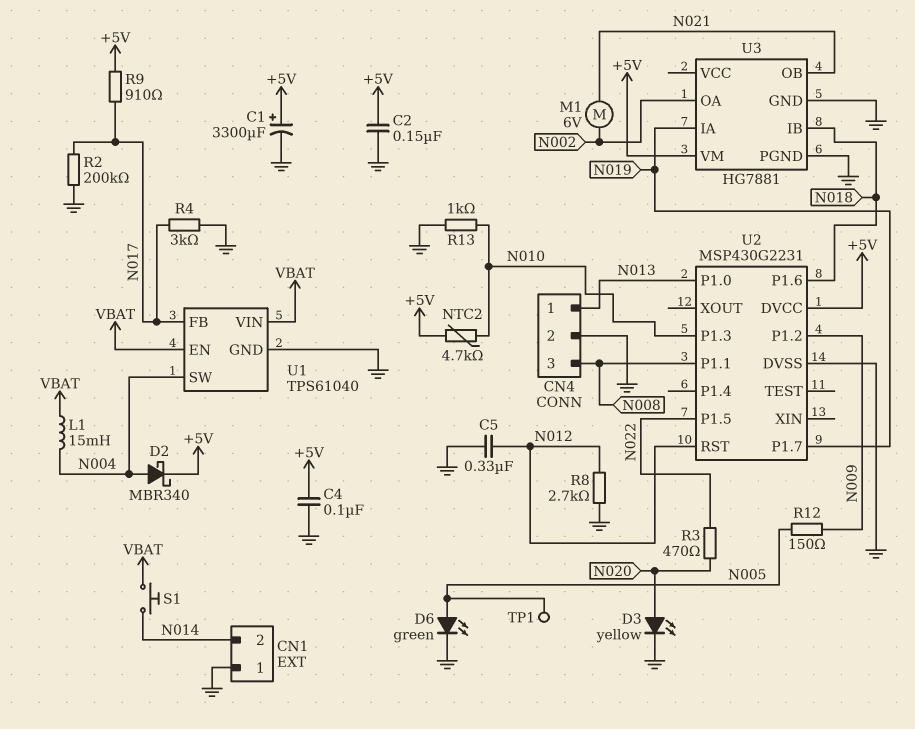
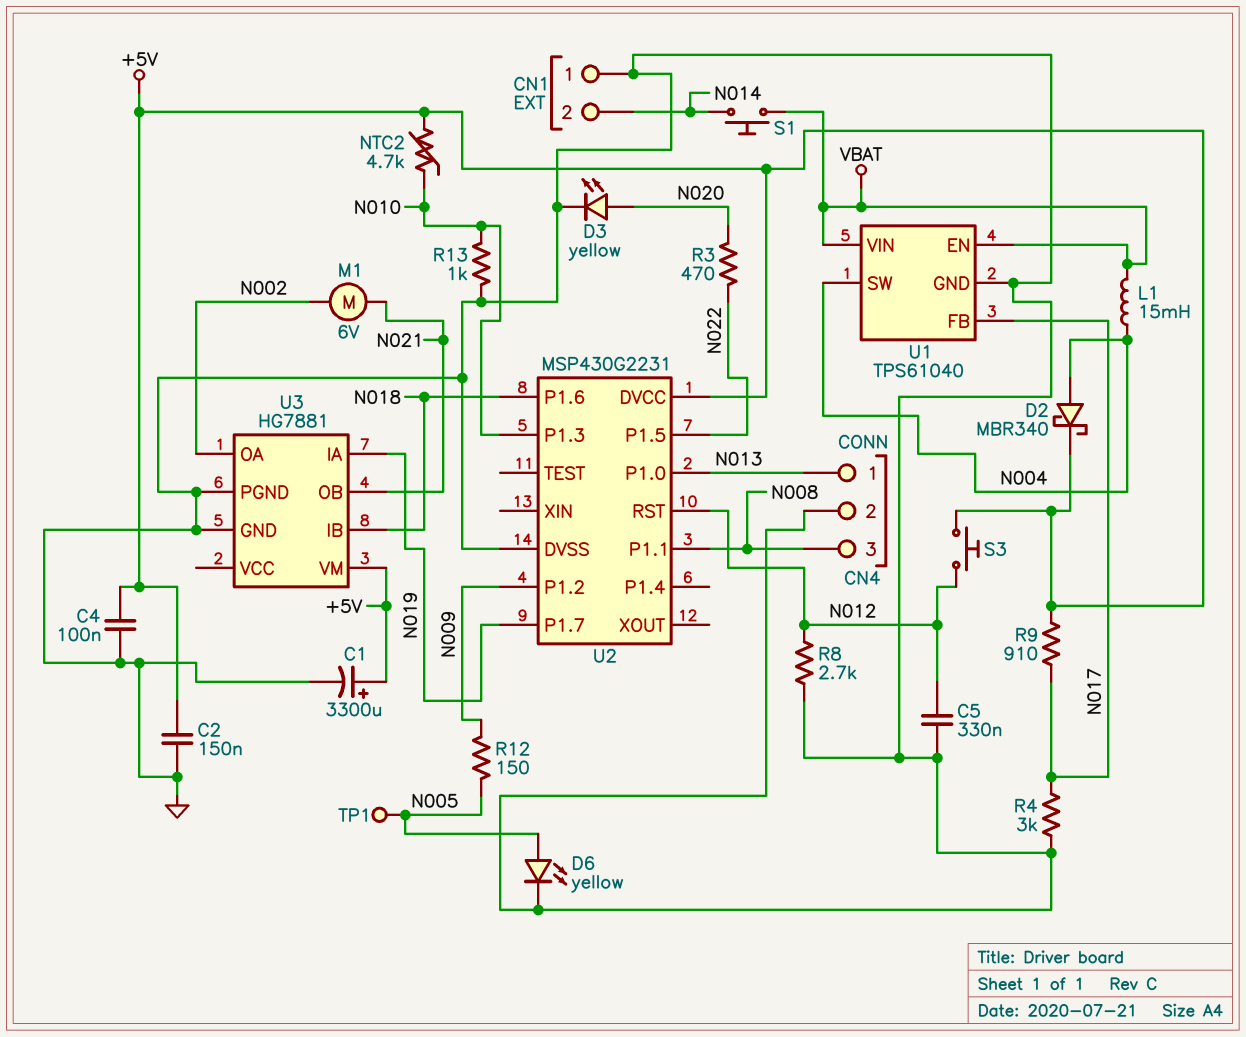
D6: LED green (A N005, K GND) -> LED yellow (A N005, K GND)
R2: 200k (GND, N017) -> none
S3: none -> button (+5V, N012)

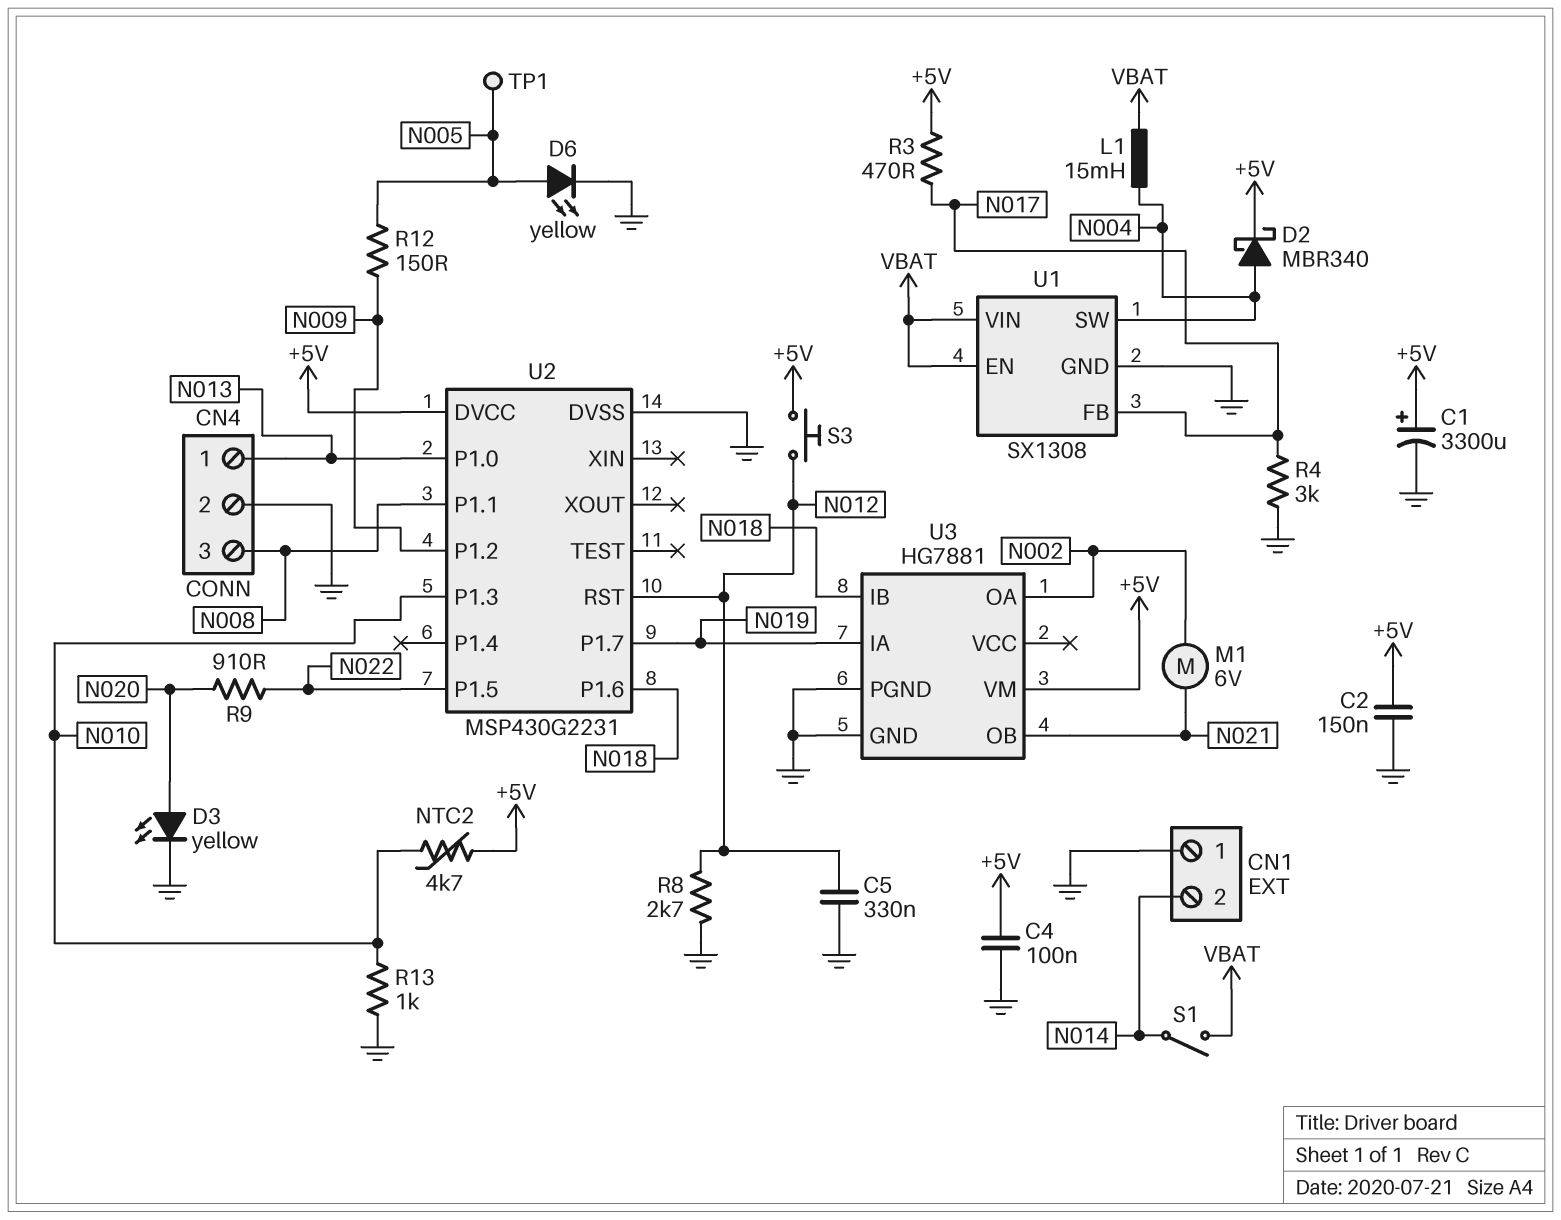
R3: 470 (N020, N022) -> 470 (+5V, N017)
R9: 910 (+5V, N017) -> 910 (N020, N022)
S1: button (N014, VBAT) -> switch (N014, VBAT)
U1: TPS61040 -> SX1308

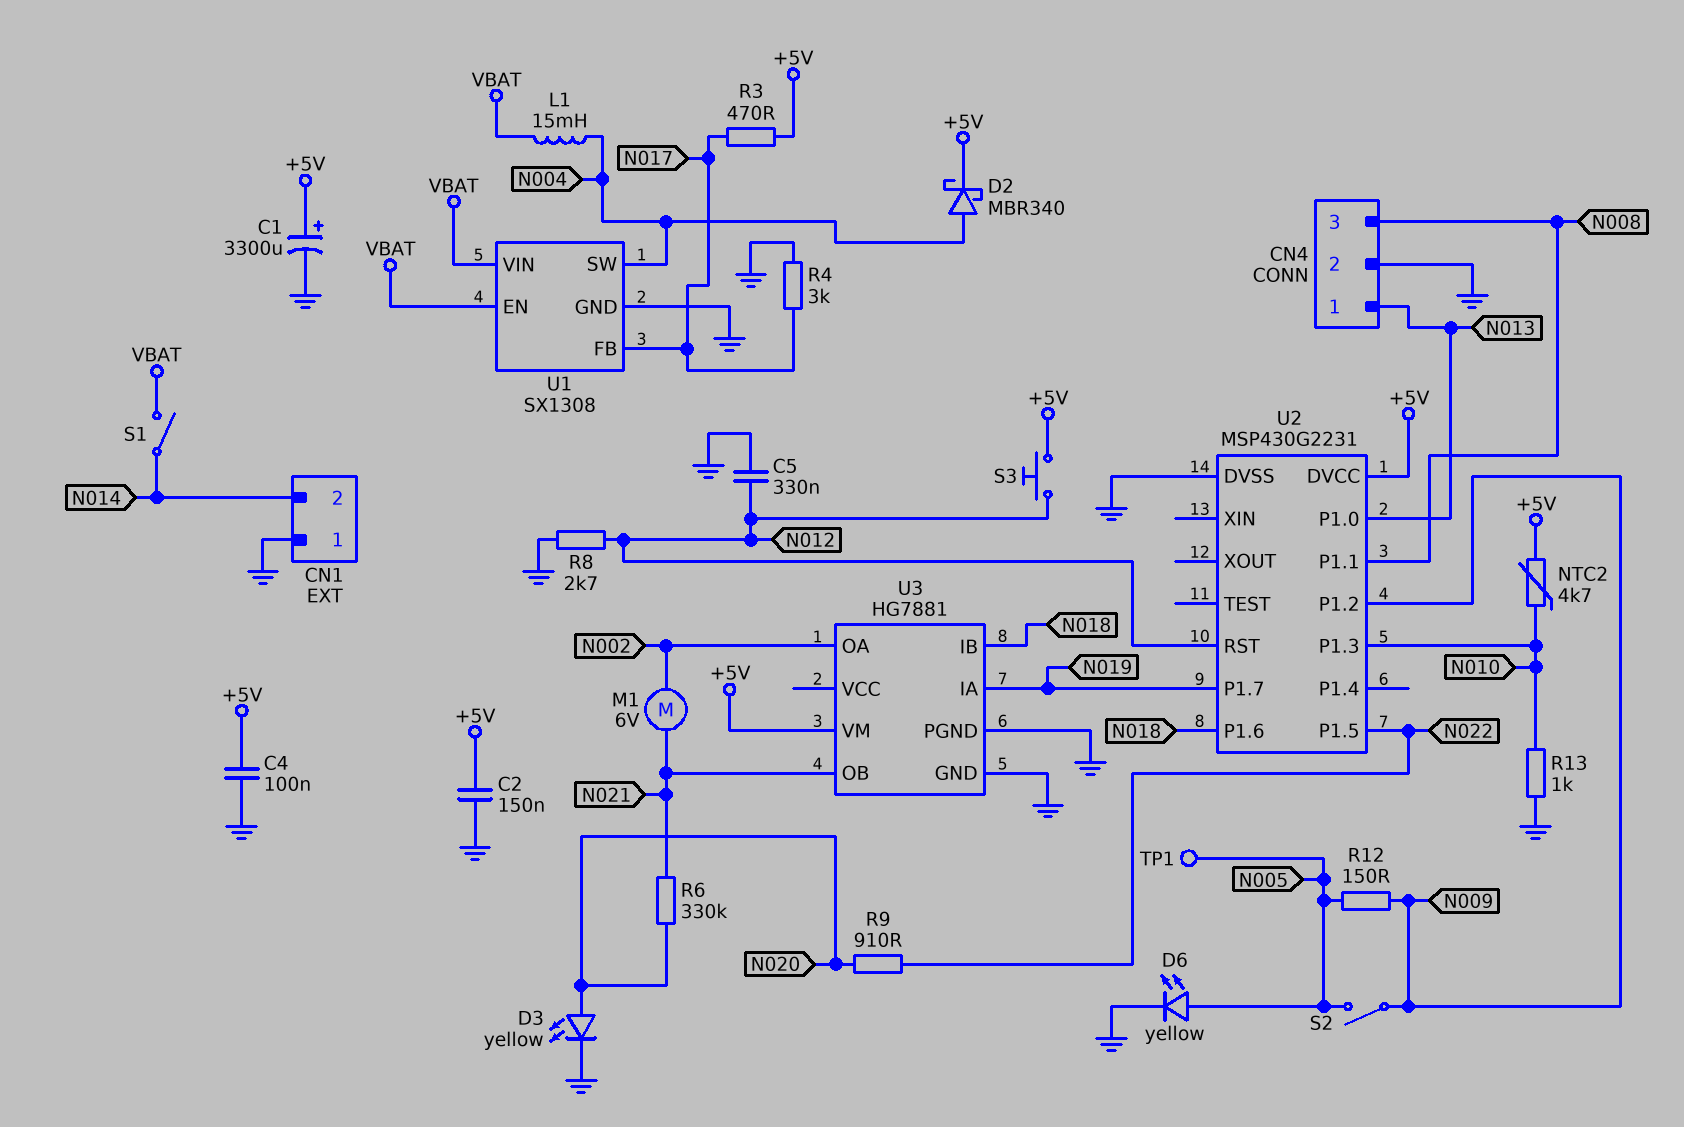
R6: none -> 330k (N020, N021)
S2: none -> switch (N005, N009)

